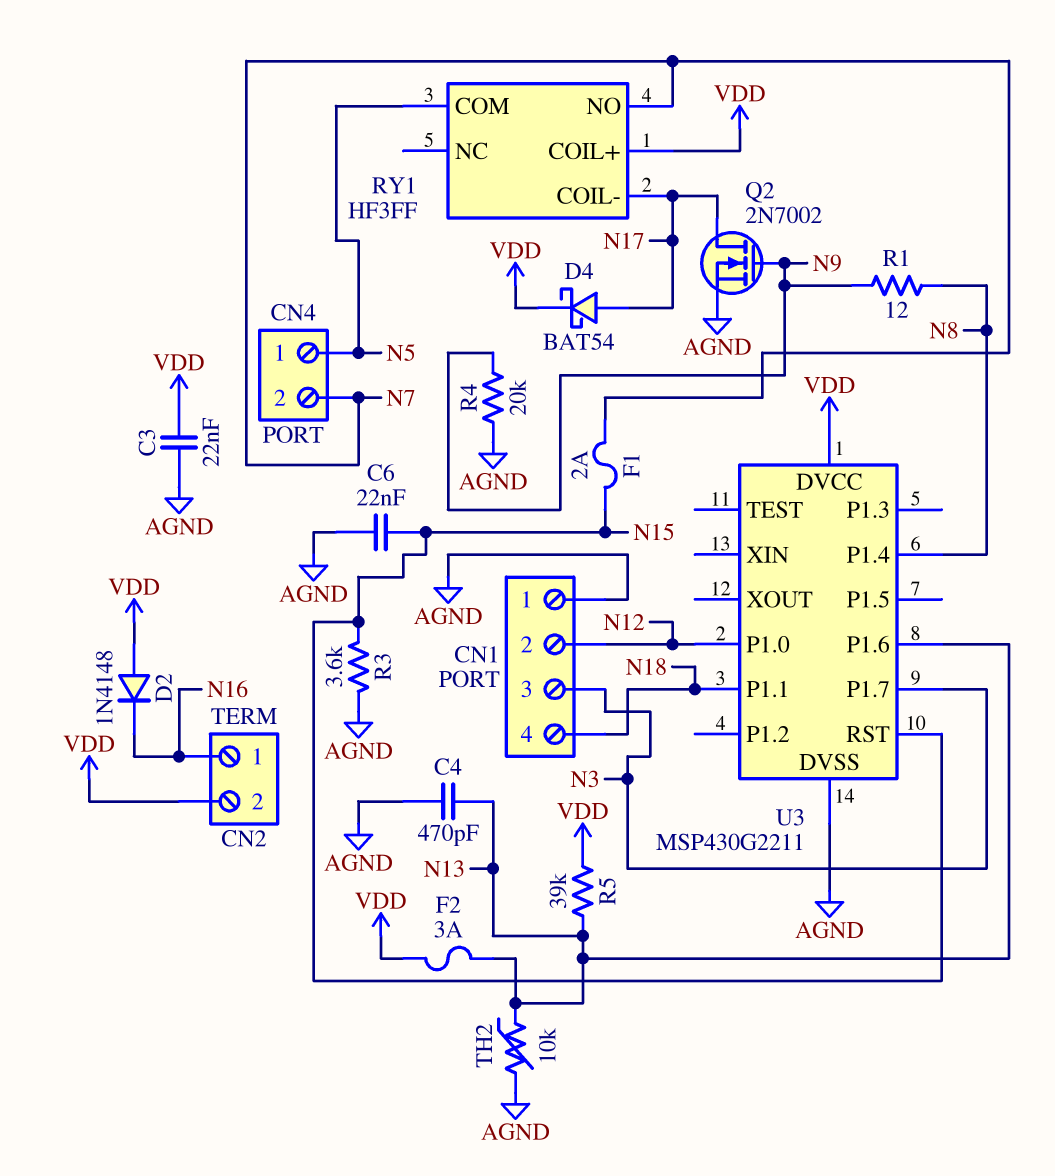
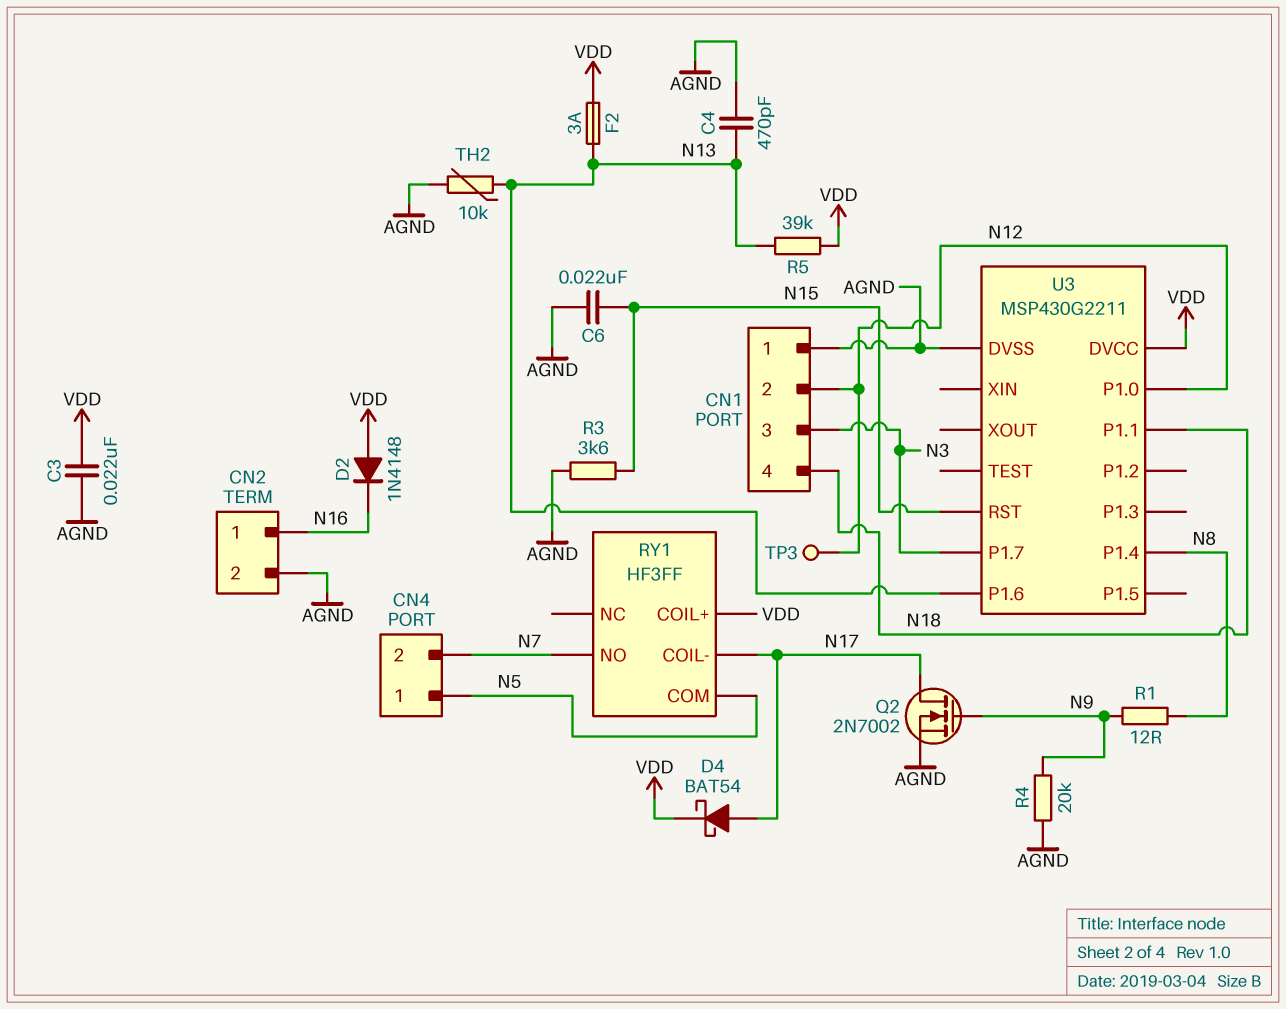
CN2 pin 2: VDD -> AGND
F1: 2A (N7, N15) -> none
TP3: none -> test point (N12)

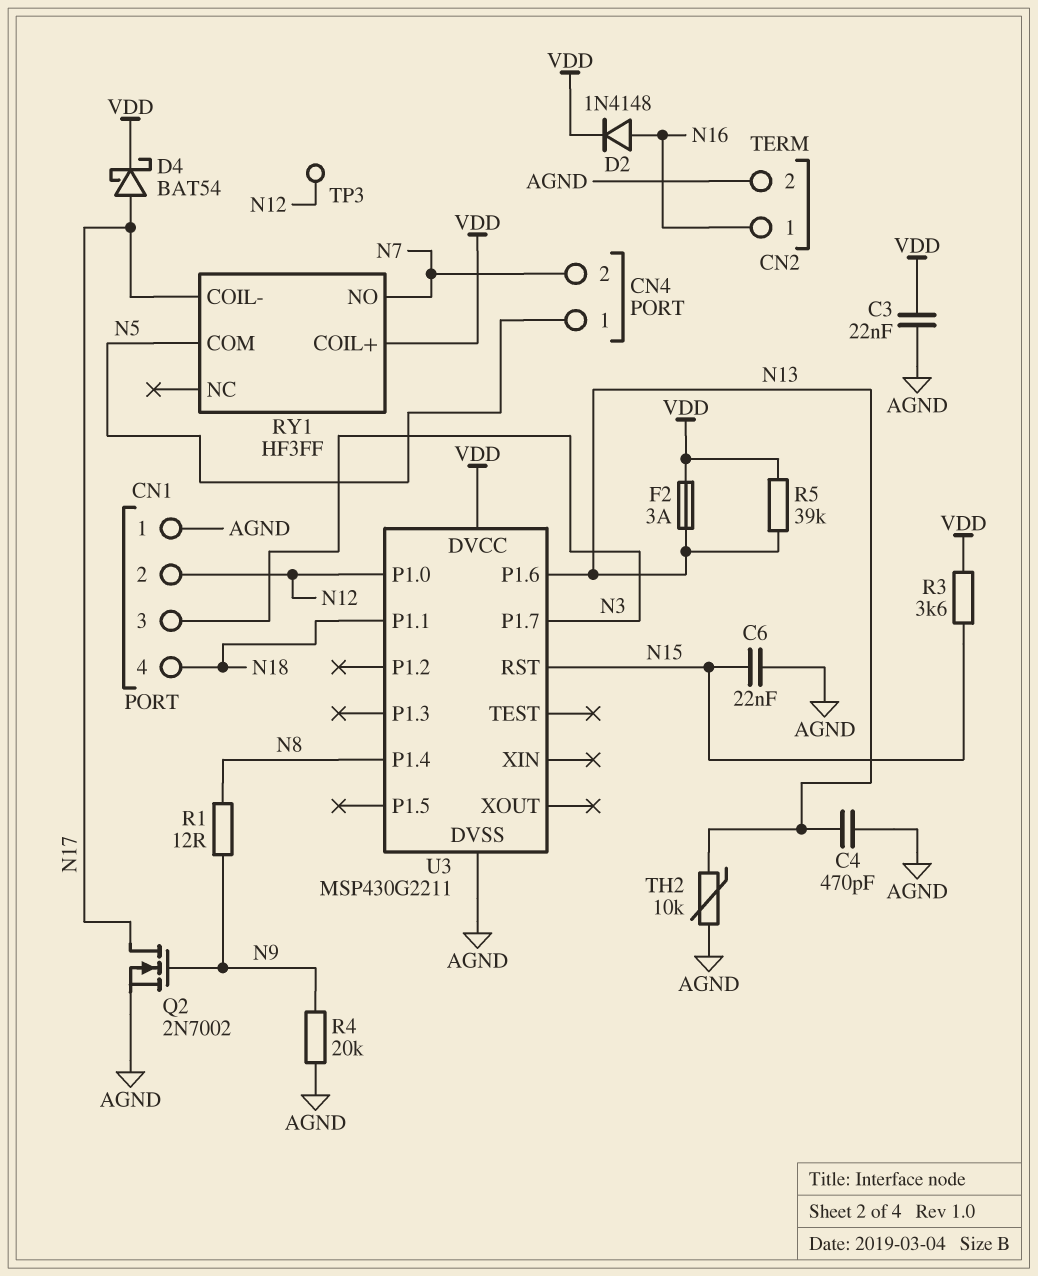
D2: diode 1N4148 (A VDD, K N16) -> diode 1N4148 (A N16, K VDD)
R3: 3.6k (AGND, N15) -> 3.6k (N15, VDD)

